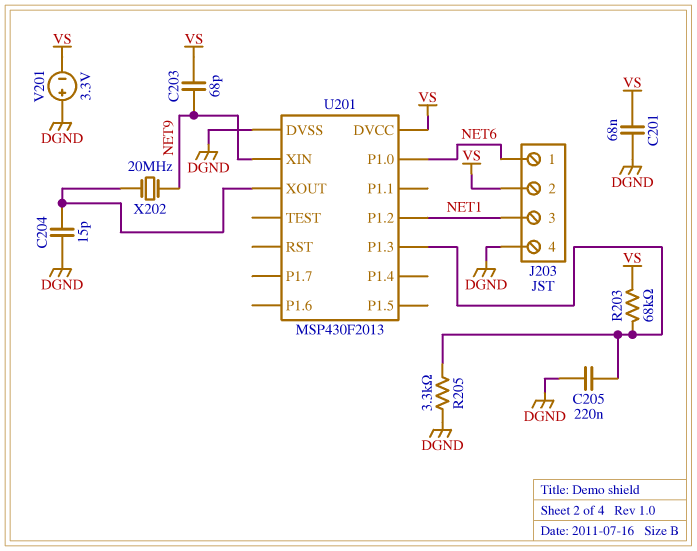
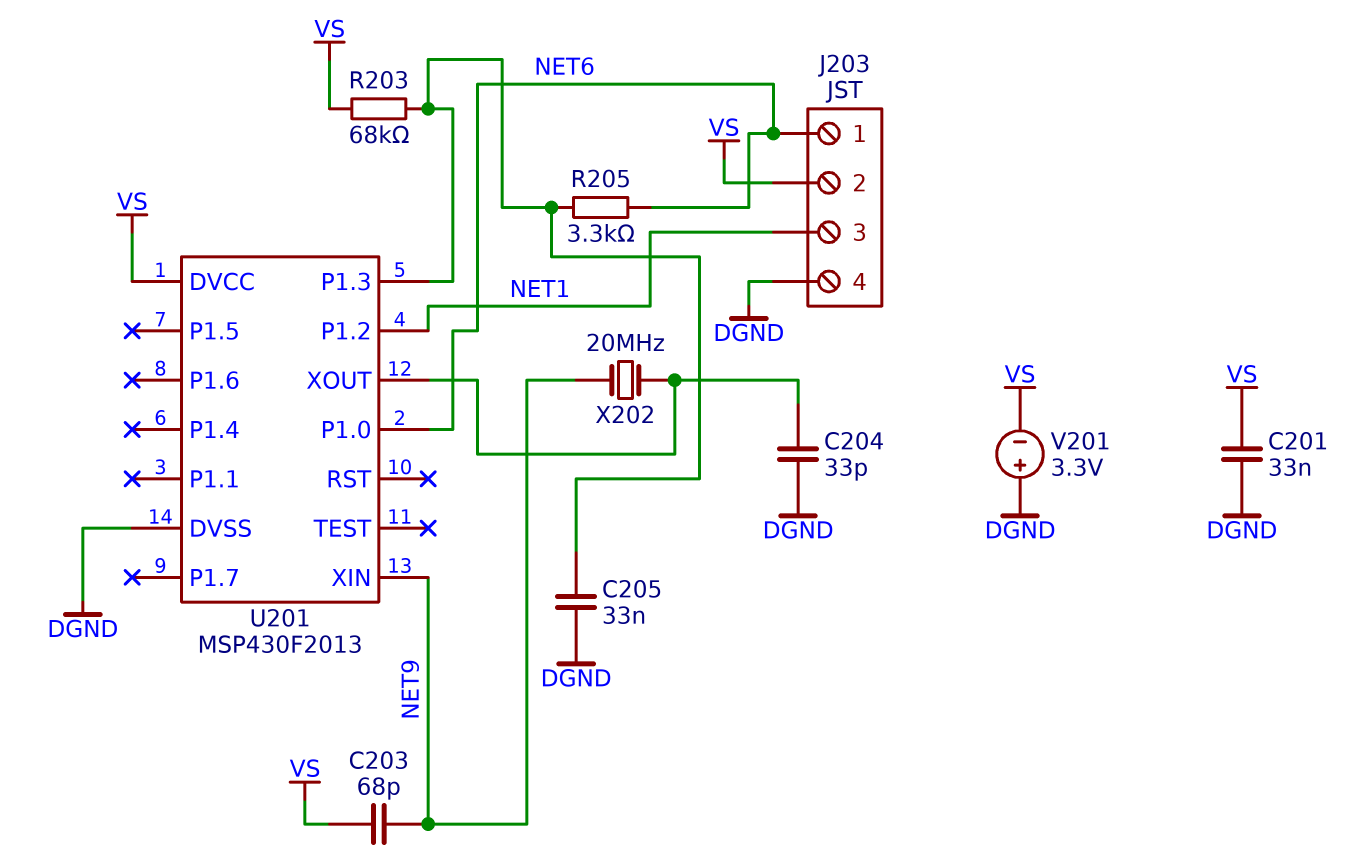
C201: 68nF (DGND, VS) -> 33nF (DGND, VS)
C204: 15pF (DGND, U201/XOUT) -> 33pF (DGND, U201/XOUT)
C205: 220nF (DGND, U201/P1.3) -> 33nF (DGND, U201/P1.3)
R205: 3.3k (DGND, U201/P1.3) -> 3.3k (NET6, U201/P1.3)

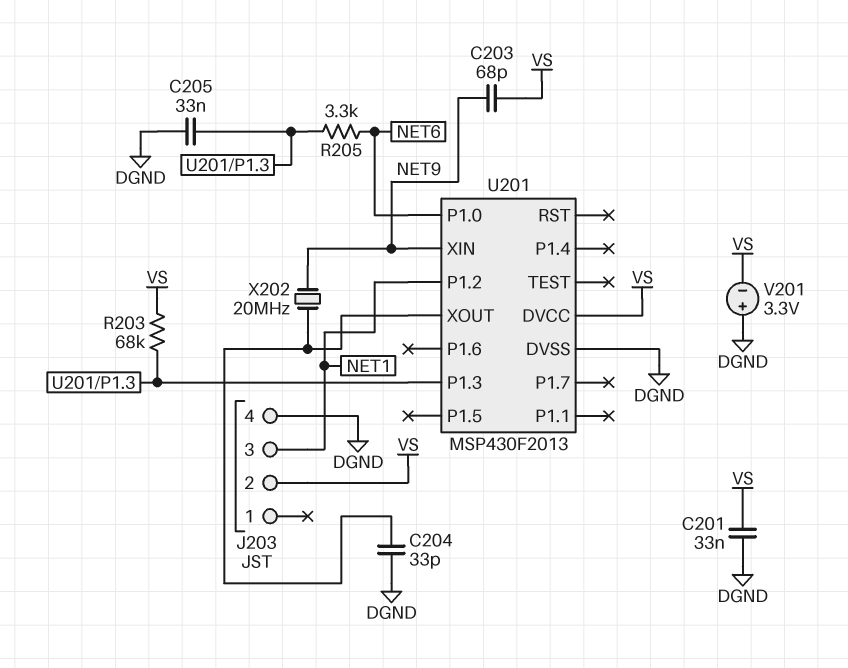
J203 pin 1: NET6 -> none

